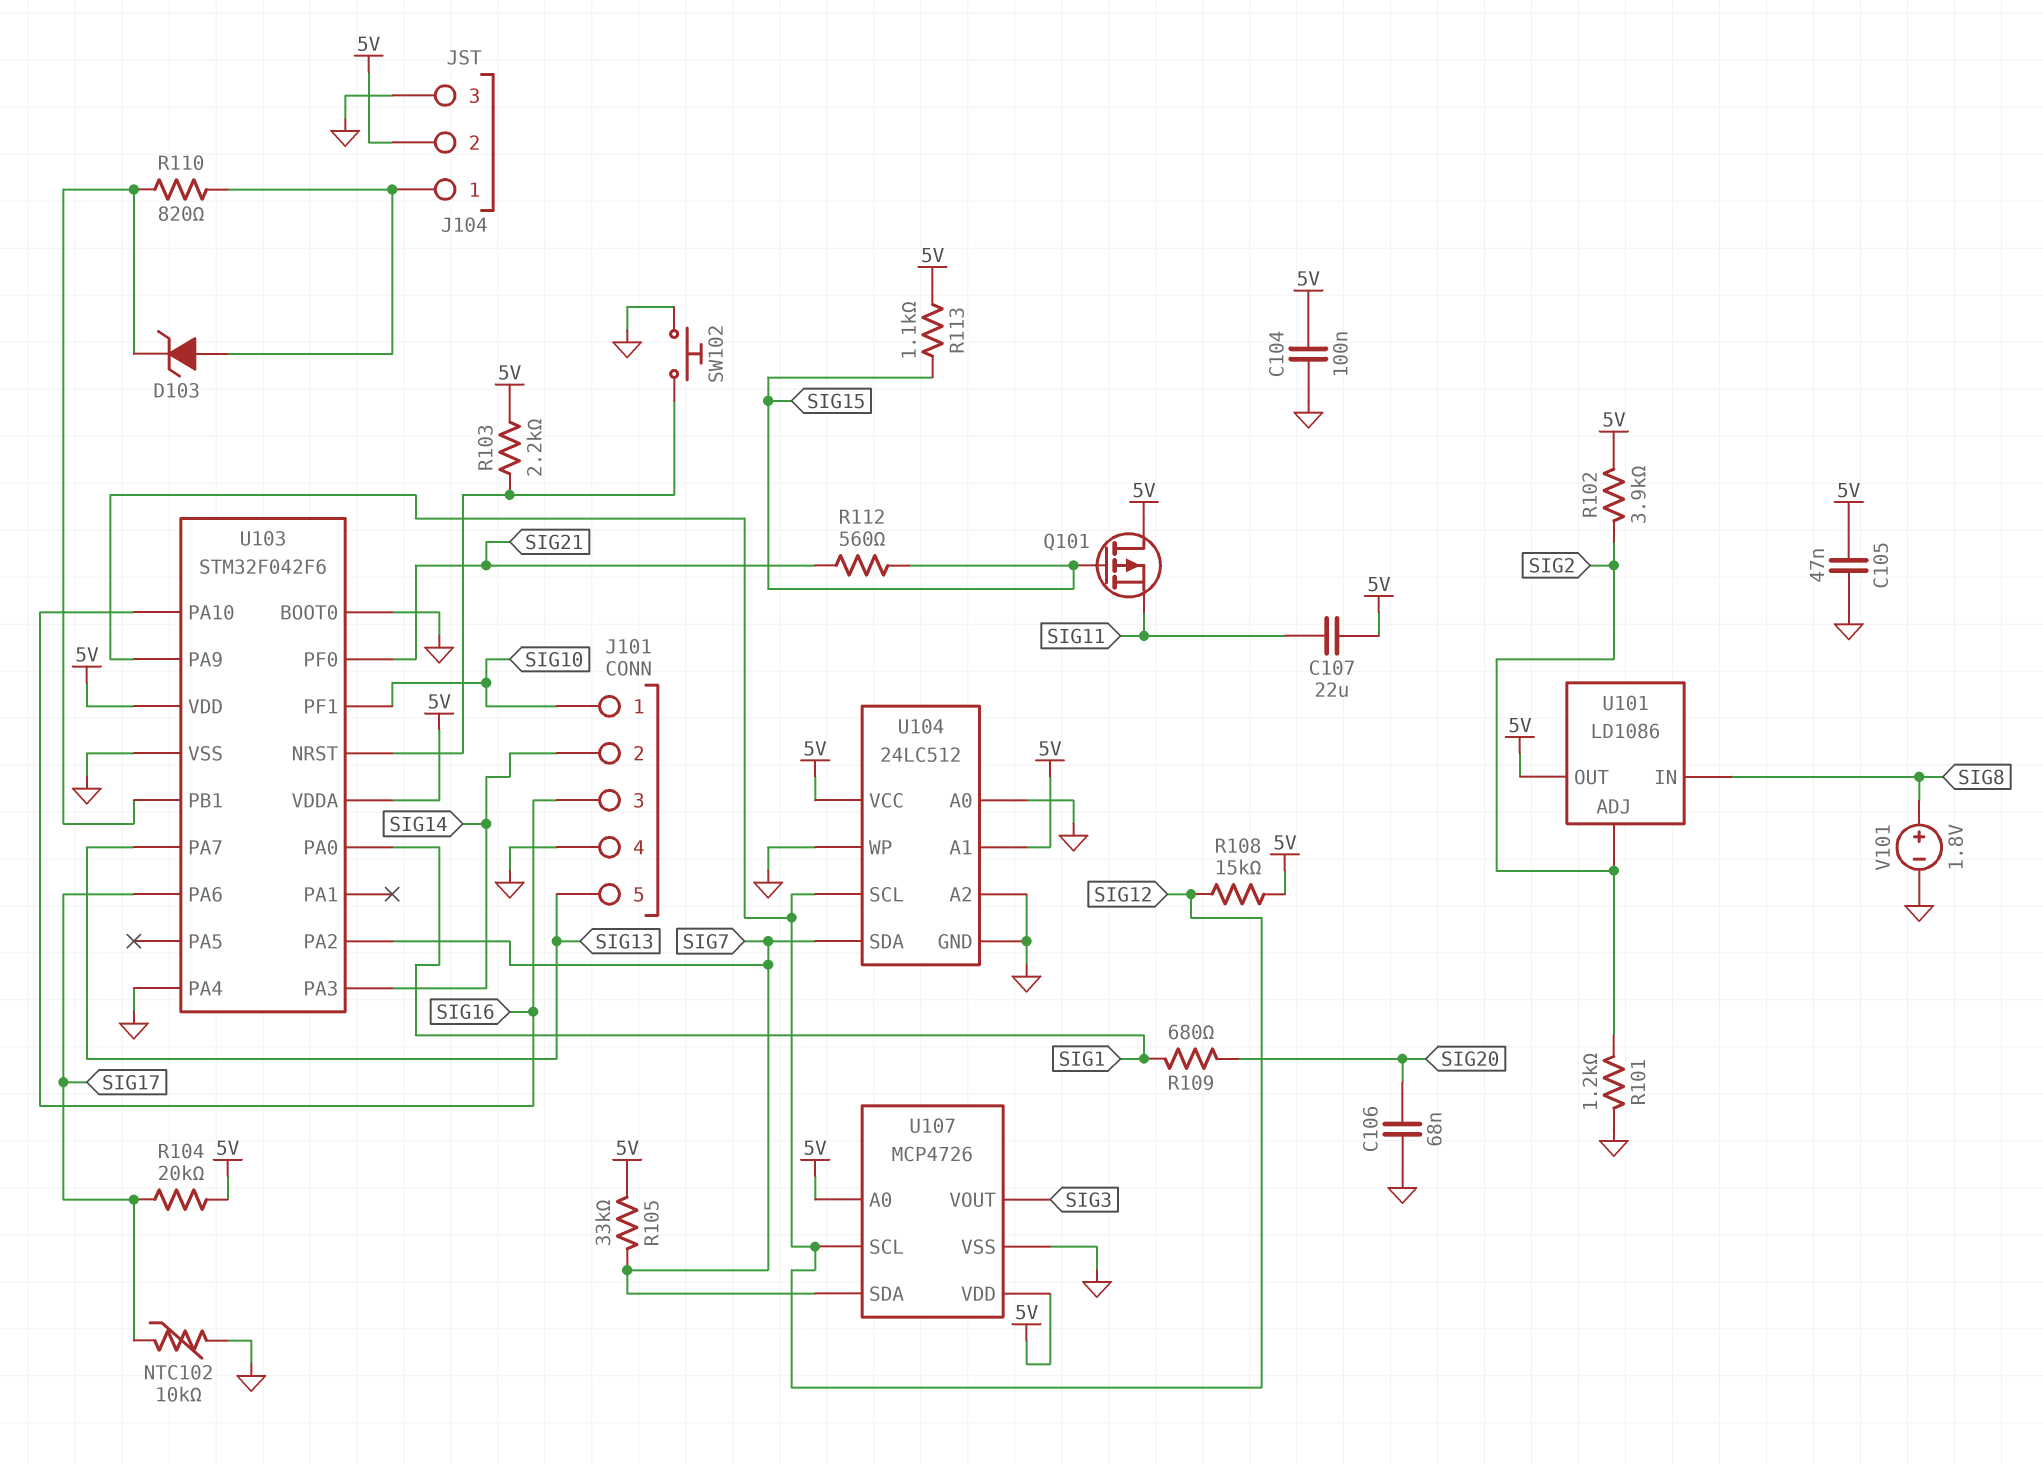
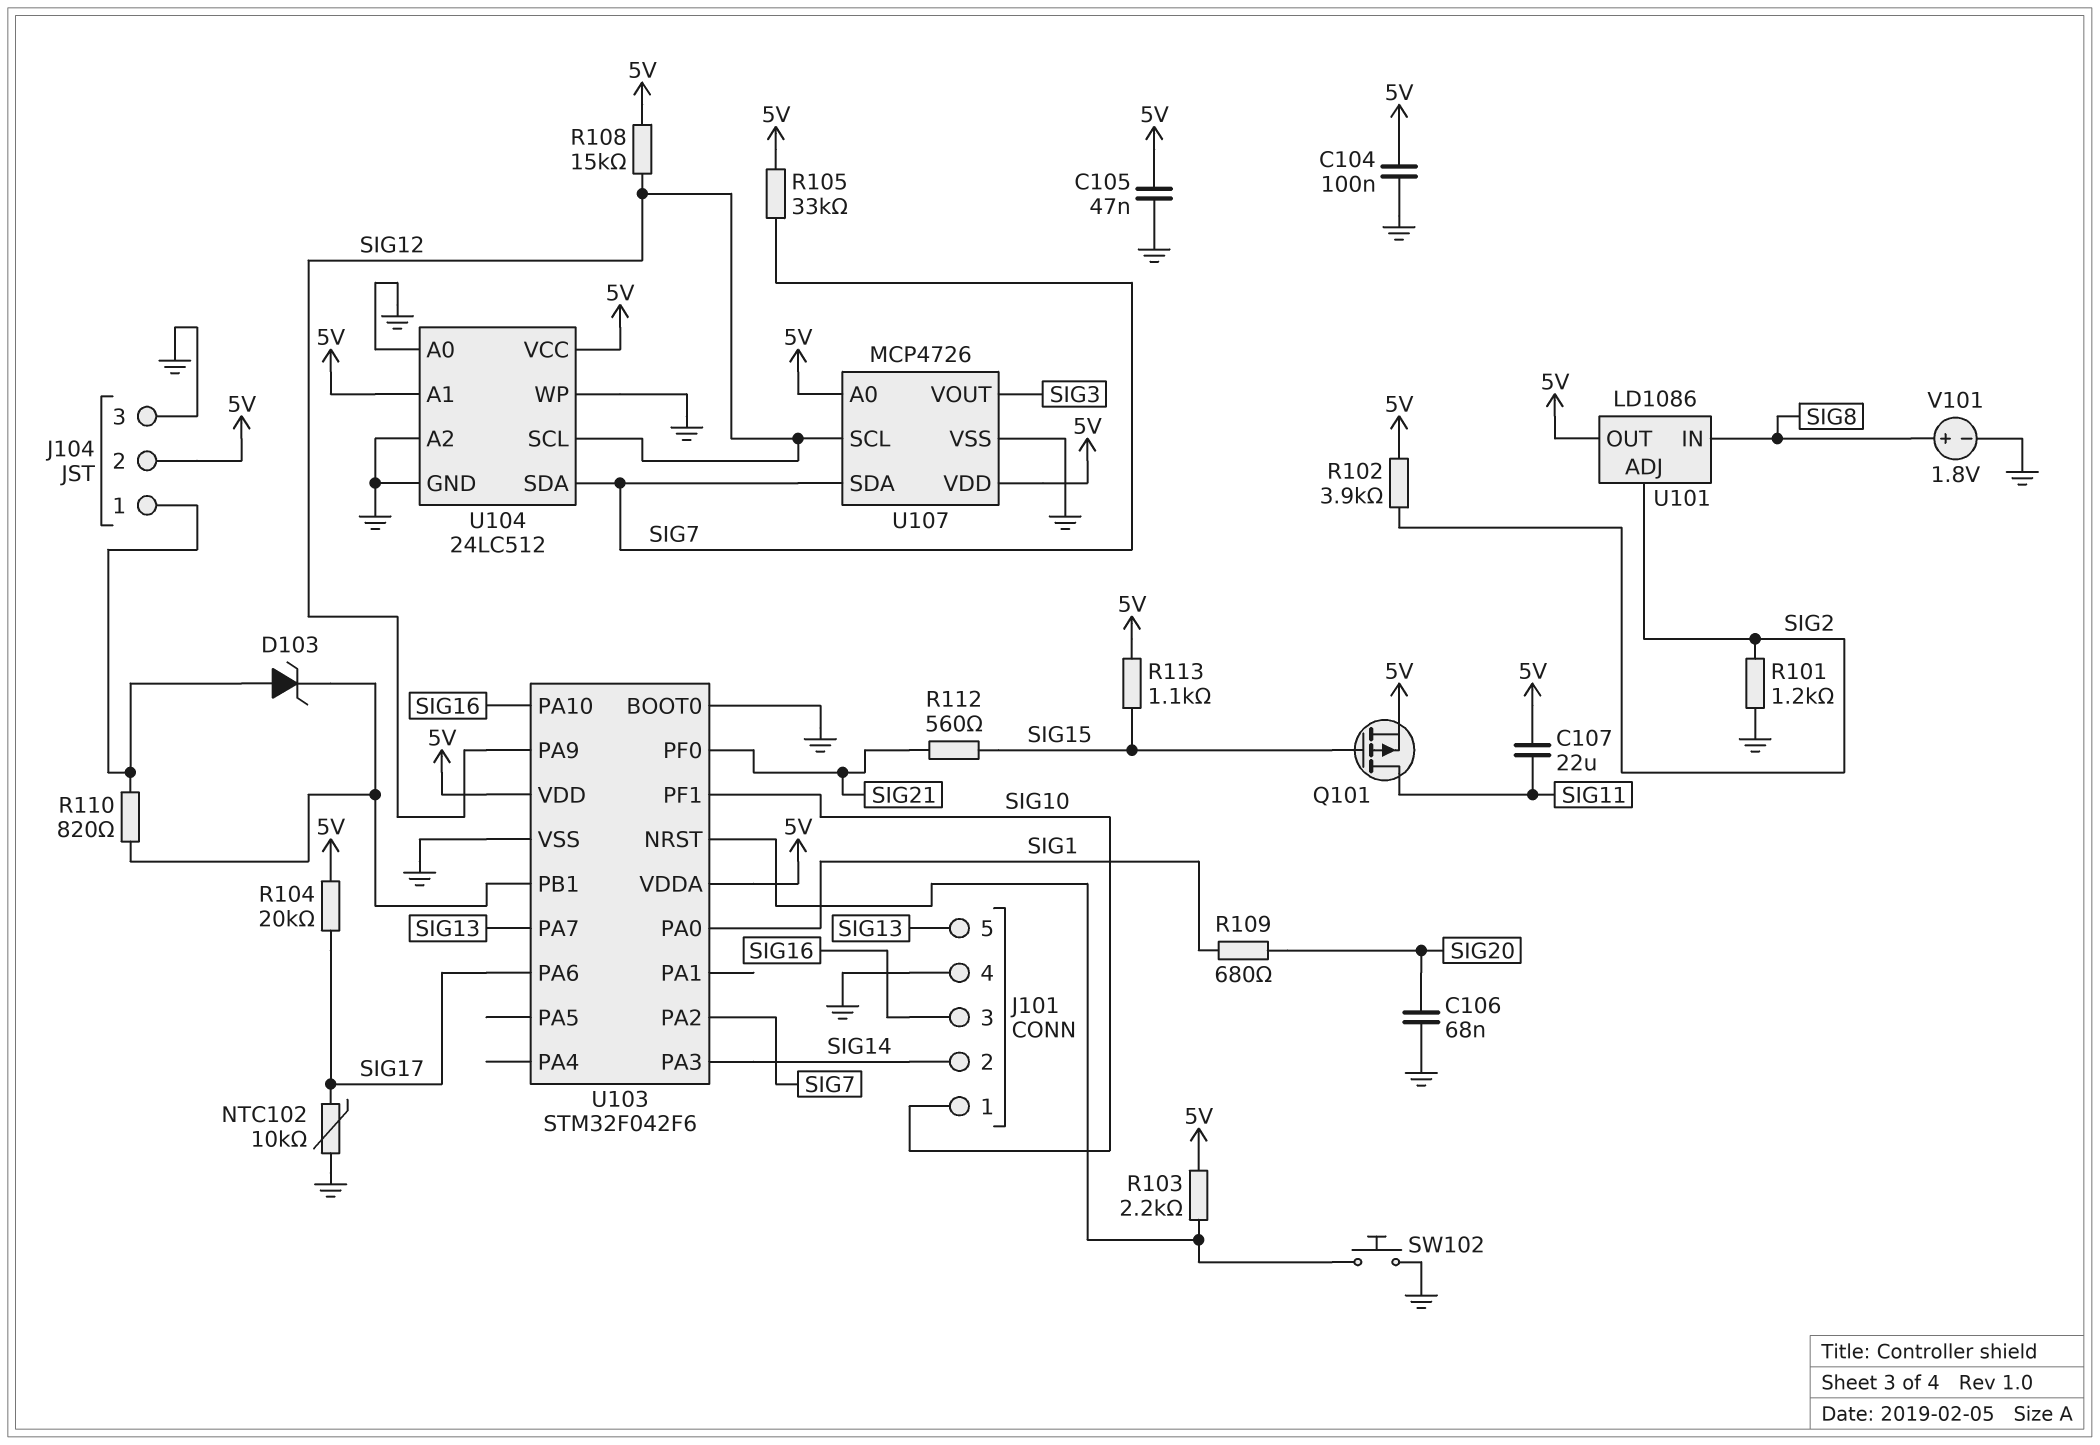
Q101: PMOS (G SIG15, D 5V, S SIG11) -> PMOS (G SIG15, D SIG11, S 5V)
U103 pin PA4: GND -> none

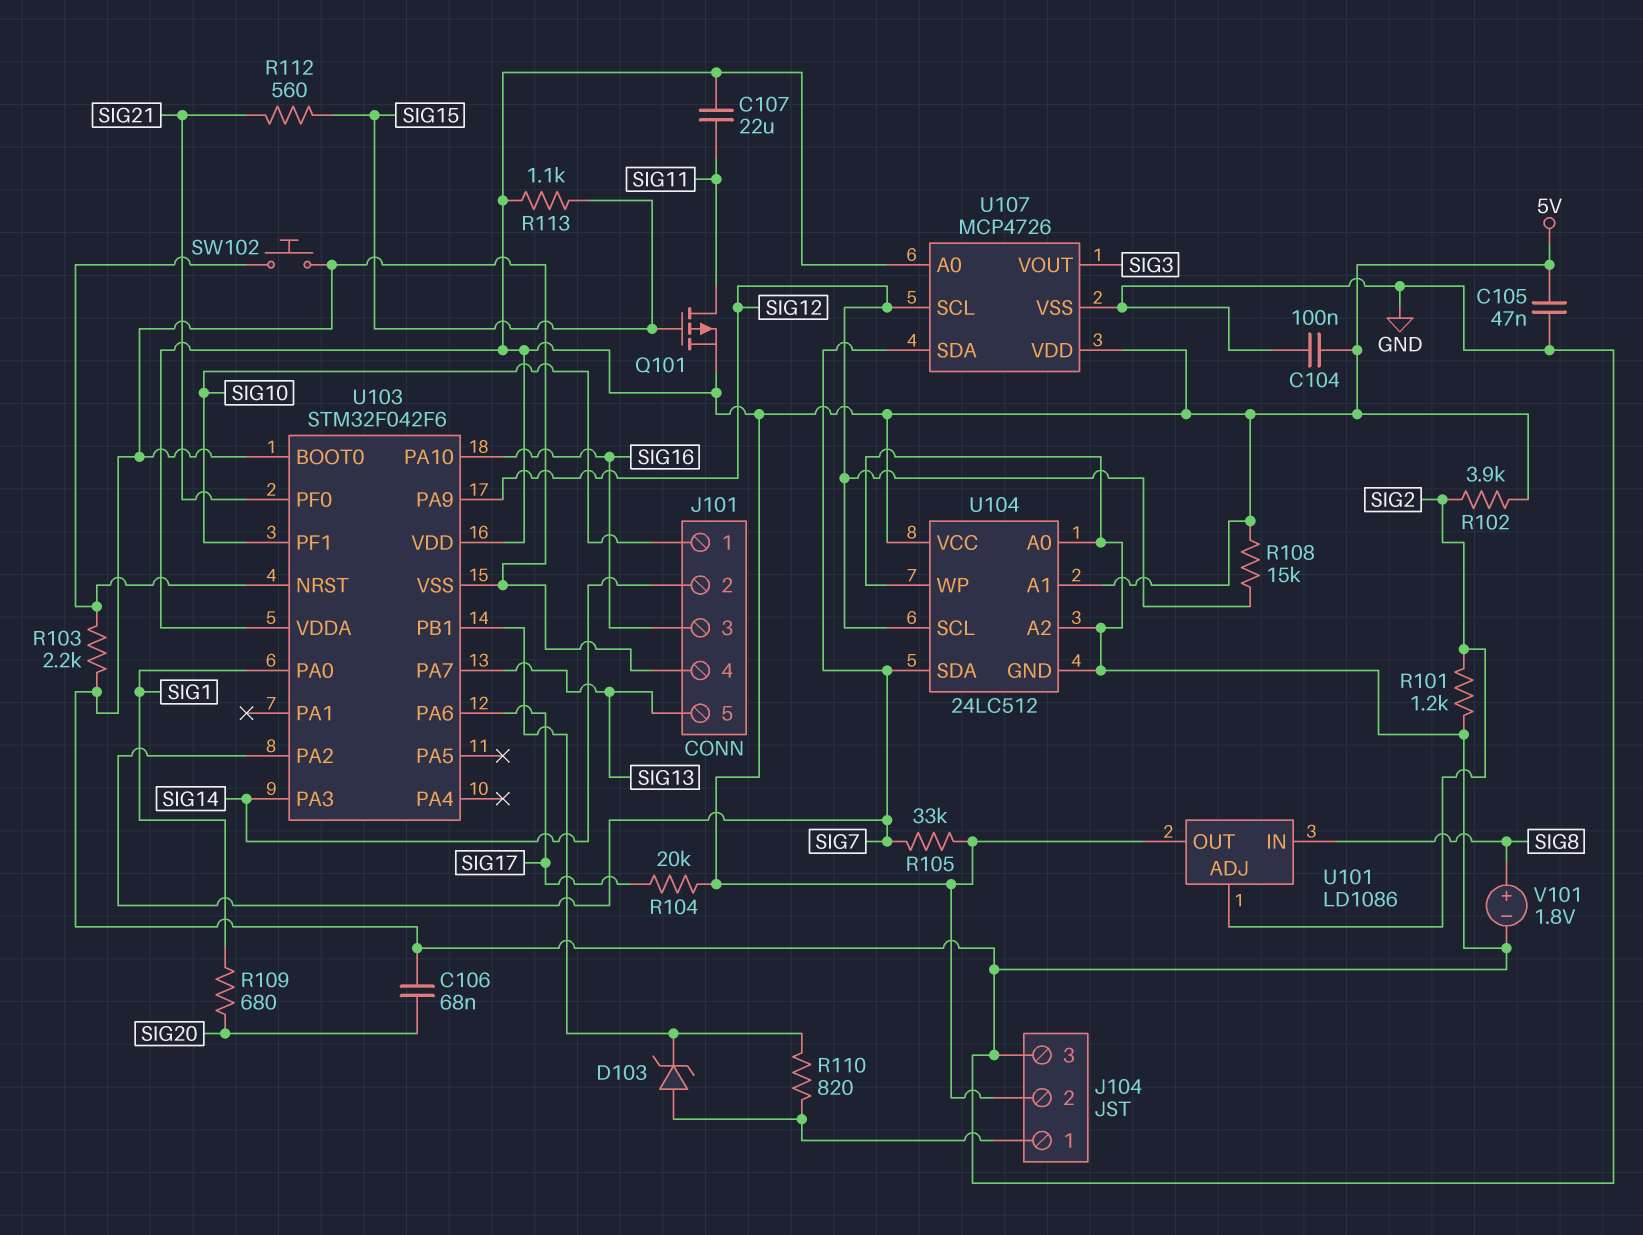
NTC102: 10k (GND, SIG17) -> none
R103: 2.2k (5V, U103/NRST) -> 2.2k (GND, U103/NRST)

